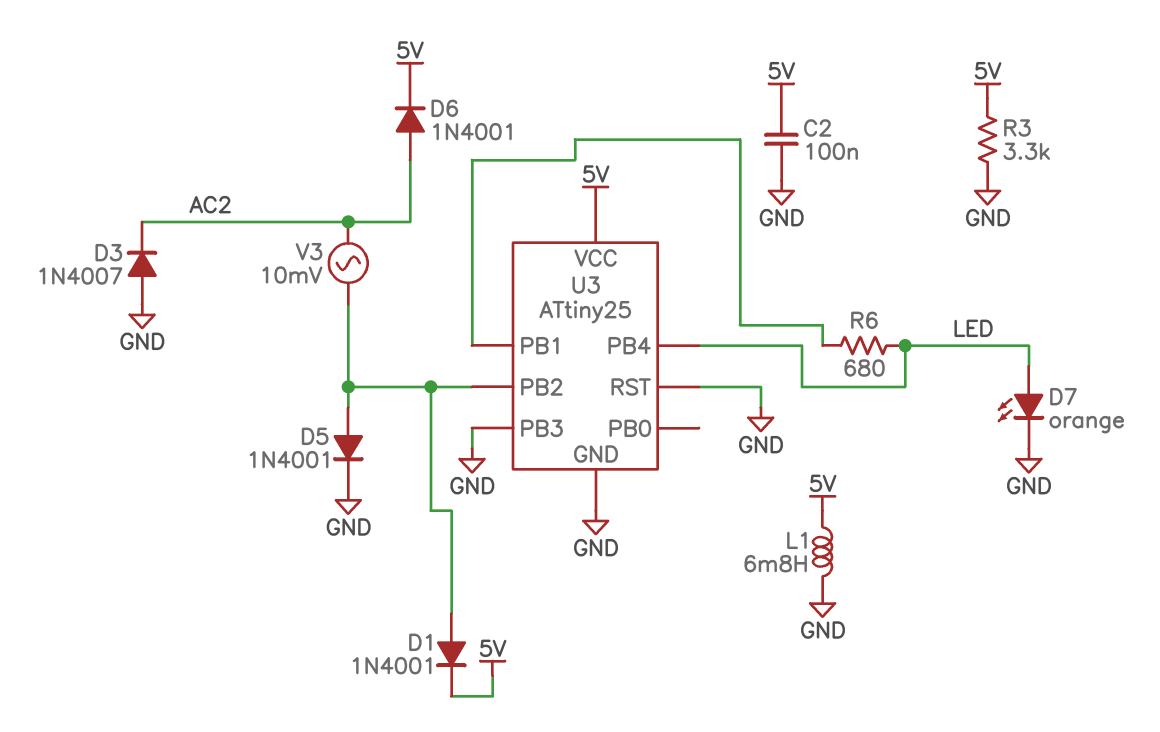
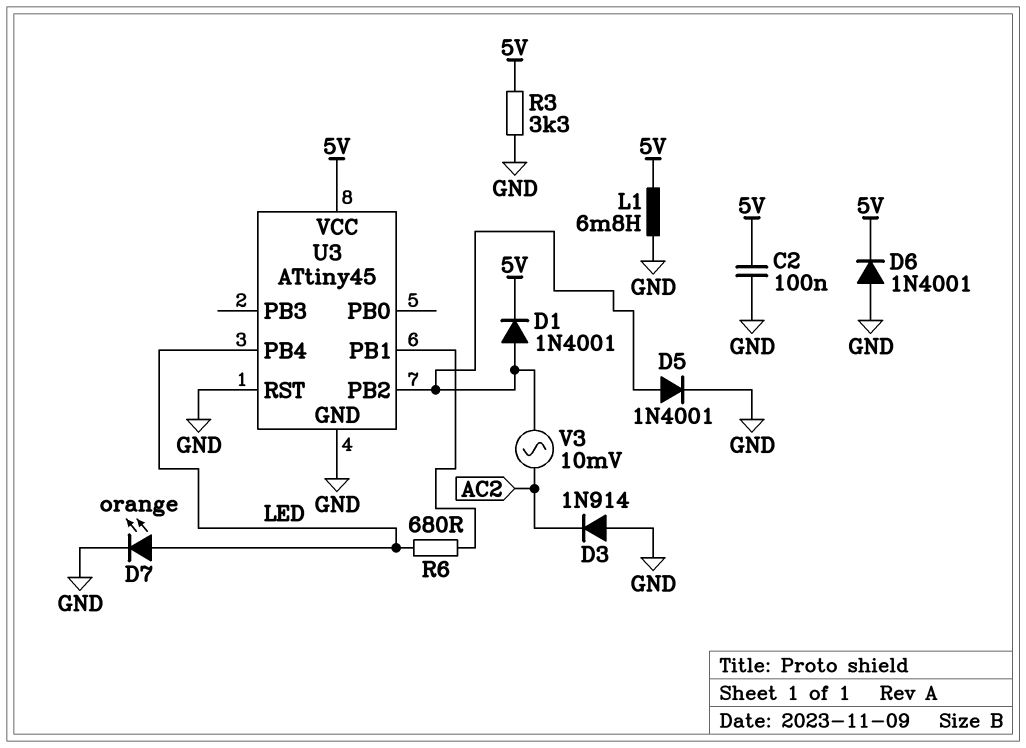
D3: diode 1N4007 (A GND, K AC2) -> diode 1N914 (A GND, K AC2)
D6: diode 1N4001 (A AC2, K 5V) -> diode 1N4001 (A GND, K 5V)
U3: ATtiny25 -> ATtiny45
U3 pin PB3: GND -> none

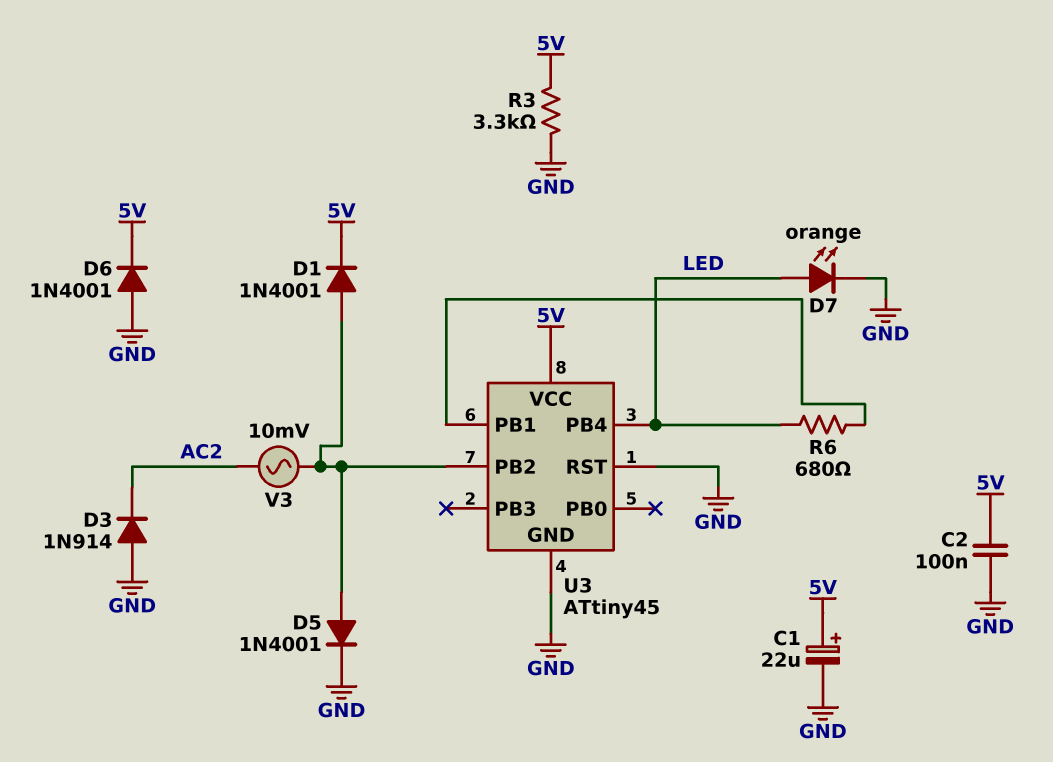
C1: none -> 22uF (plus 5V, minus GND)
L1: 6.8mH (5V, GND) -> none

